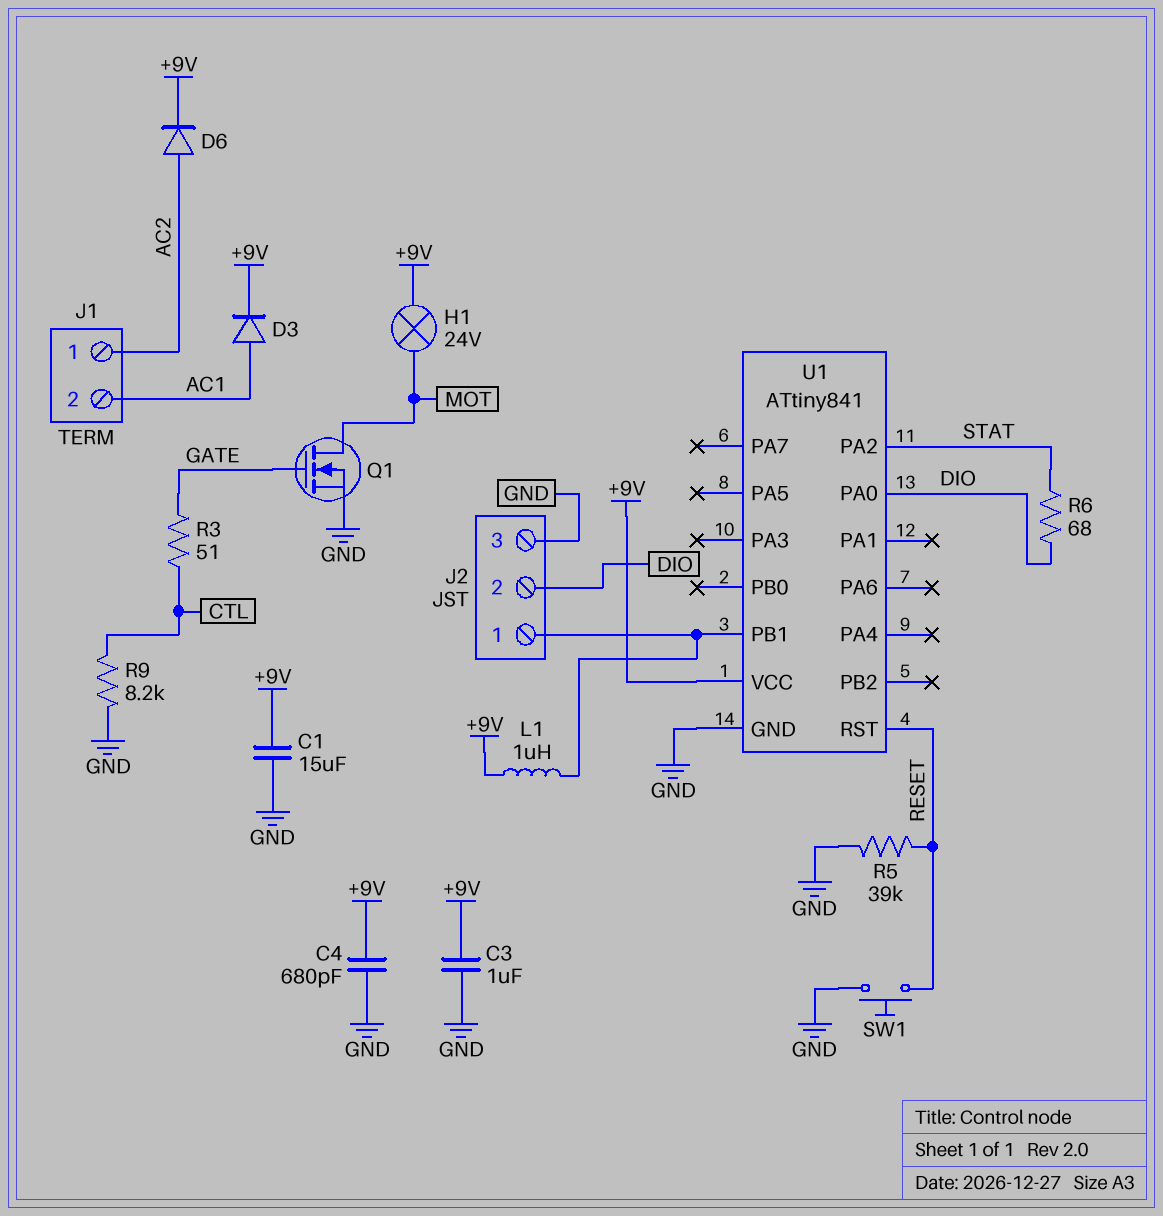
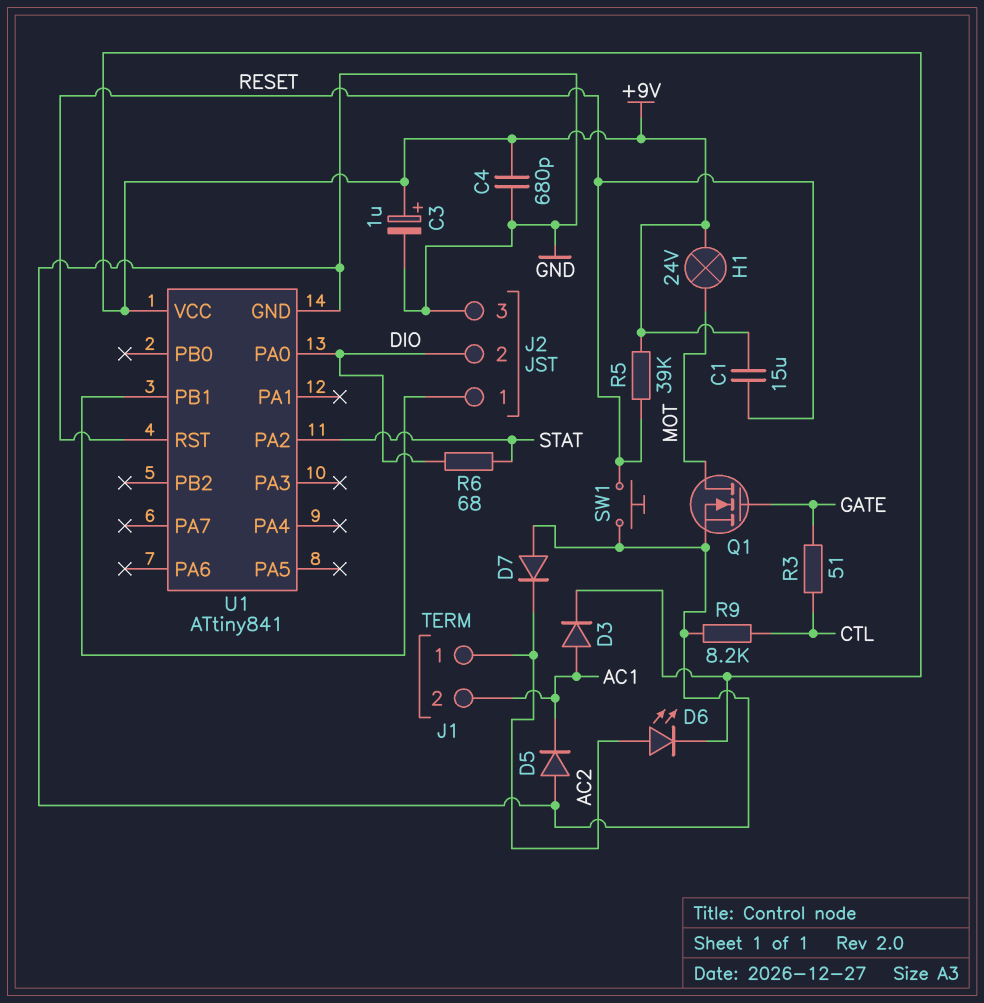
C1: 15uF (+9V, GND) -> 15uF (+9V, RESET)
C3: 1uF (+9V, GND) -> 1uF (plus +9V, minus GND)
D5: none -> diode (A GND, K AC1)
D6: diode (A AC2, K +9V) -> LED (A AC2, K +9V)
D7: none -> diode (A GND, K AC2)
L1: 1uH (+9V, J2/1) -> none
R5: 39k (GND, RESET) -> 39k (+9V, RESET)

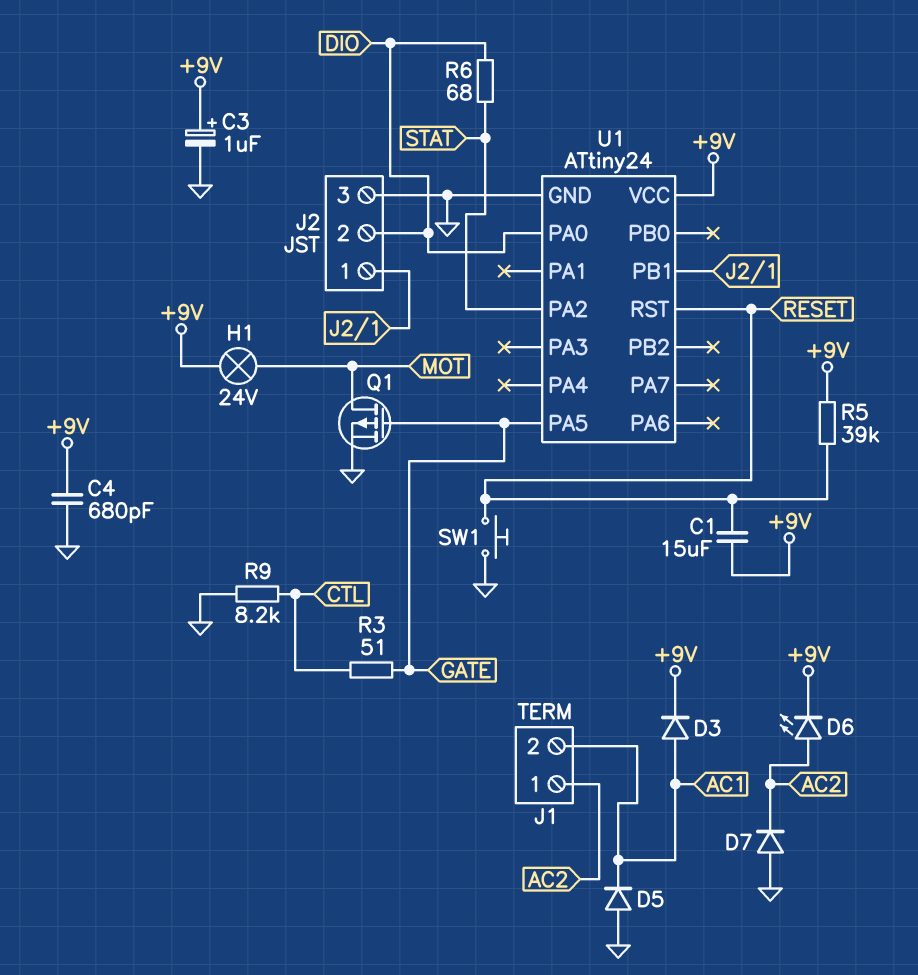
Q1: NMOS (G GATE, D MOT, S GND) -> PMOS (G GATE, D MOT, S GND)
U1: ATtiny841 -> ATtiny24
U1 pin PA5: none -> GATE

